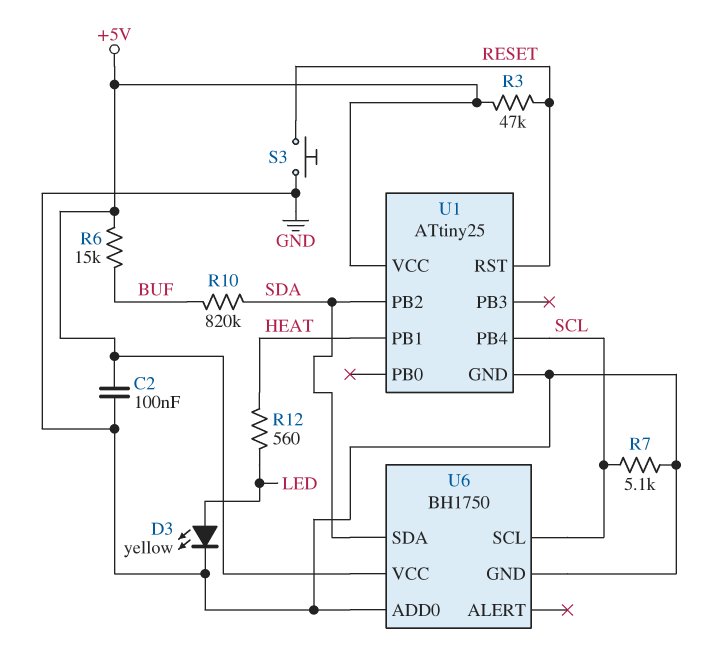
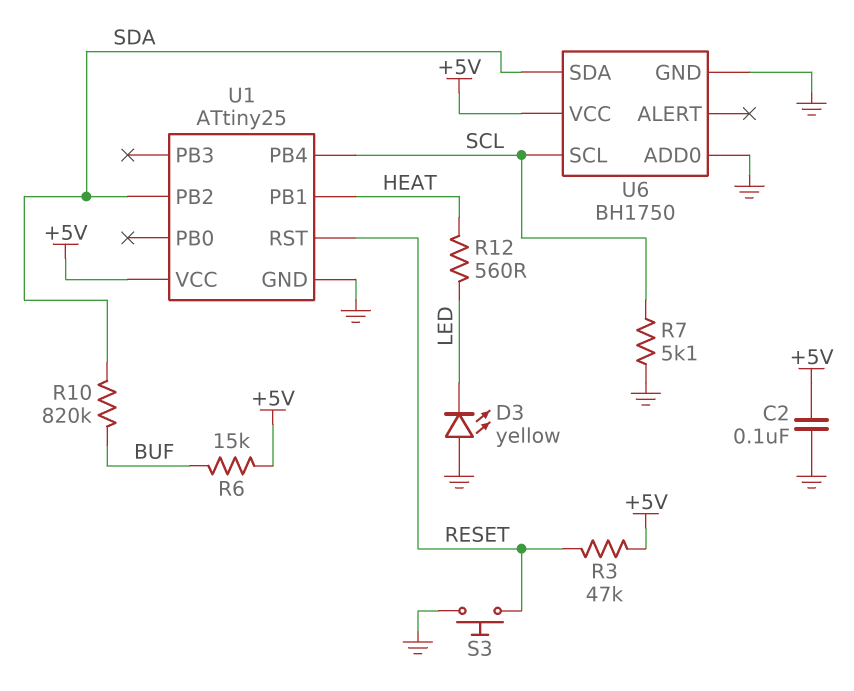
D3: LED yellow (A LED, K GND) -> LED yellow (A GND, K LED)

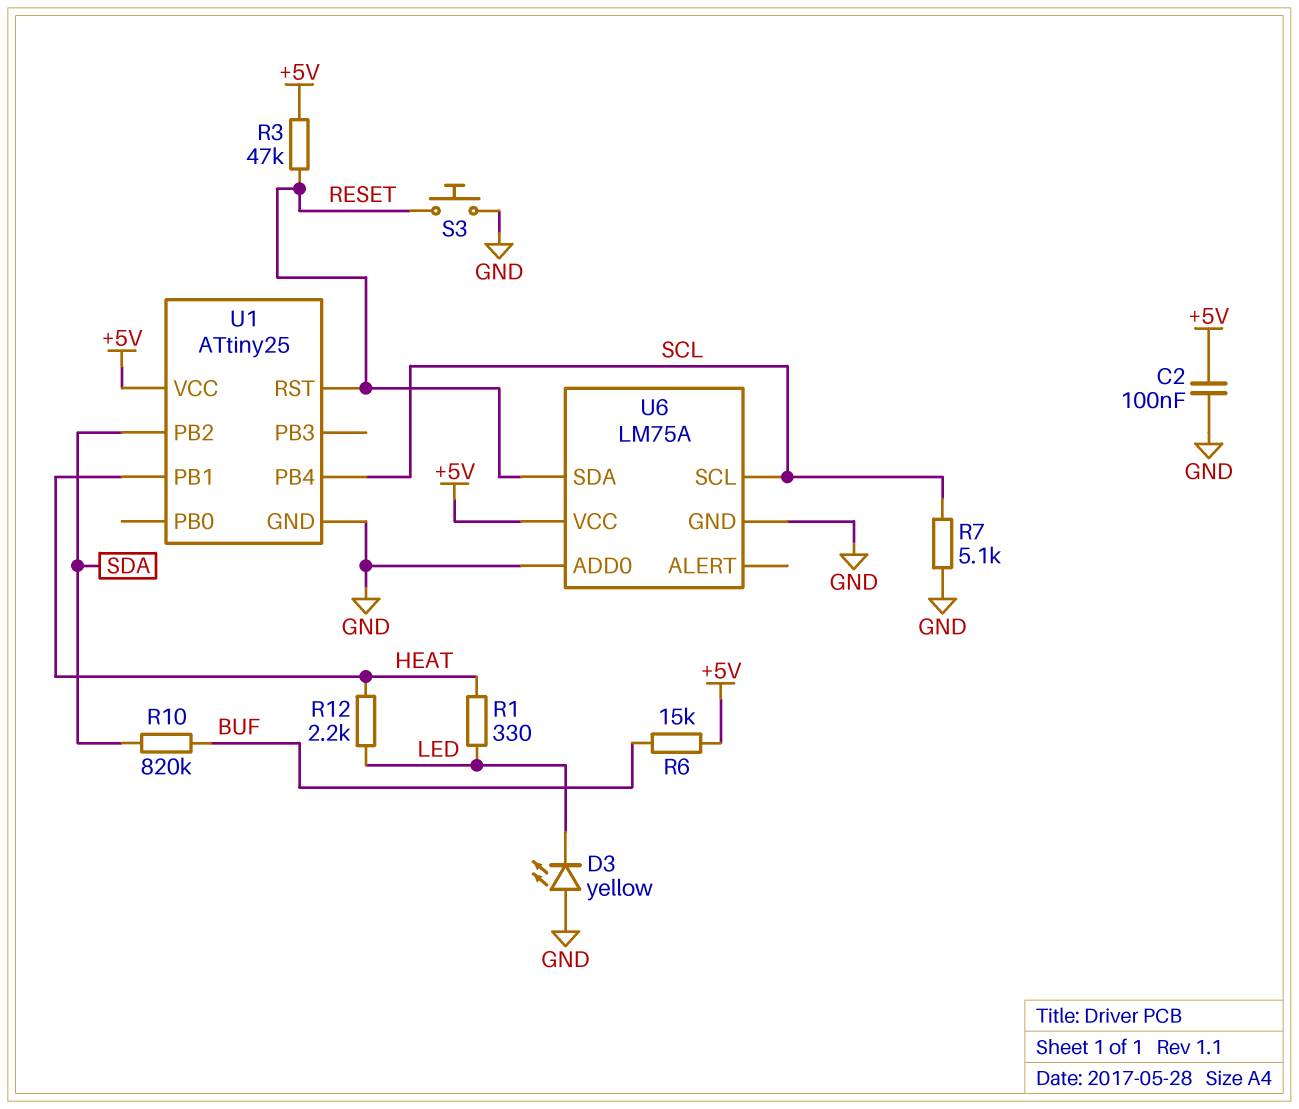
R1: none -> 330 (HEAT, LED)
R12: 560 (HEAT, LED) -> 2.2k (HEAT, LED)
U6: BH1750 -> LM75A
U6 pin SDA: SDA -> RESET

